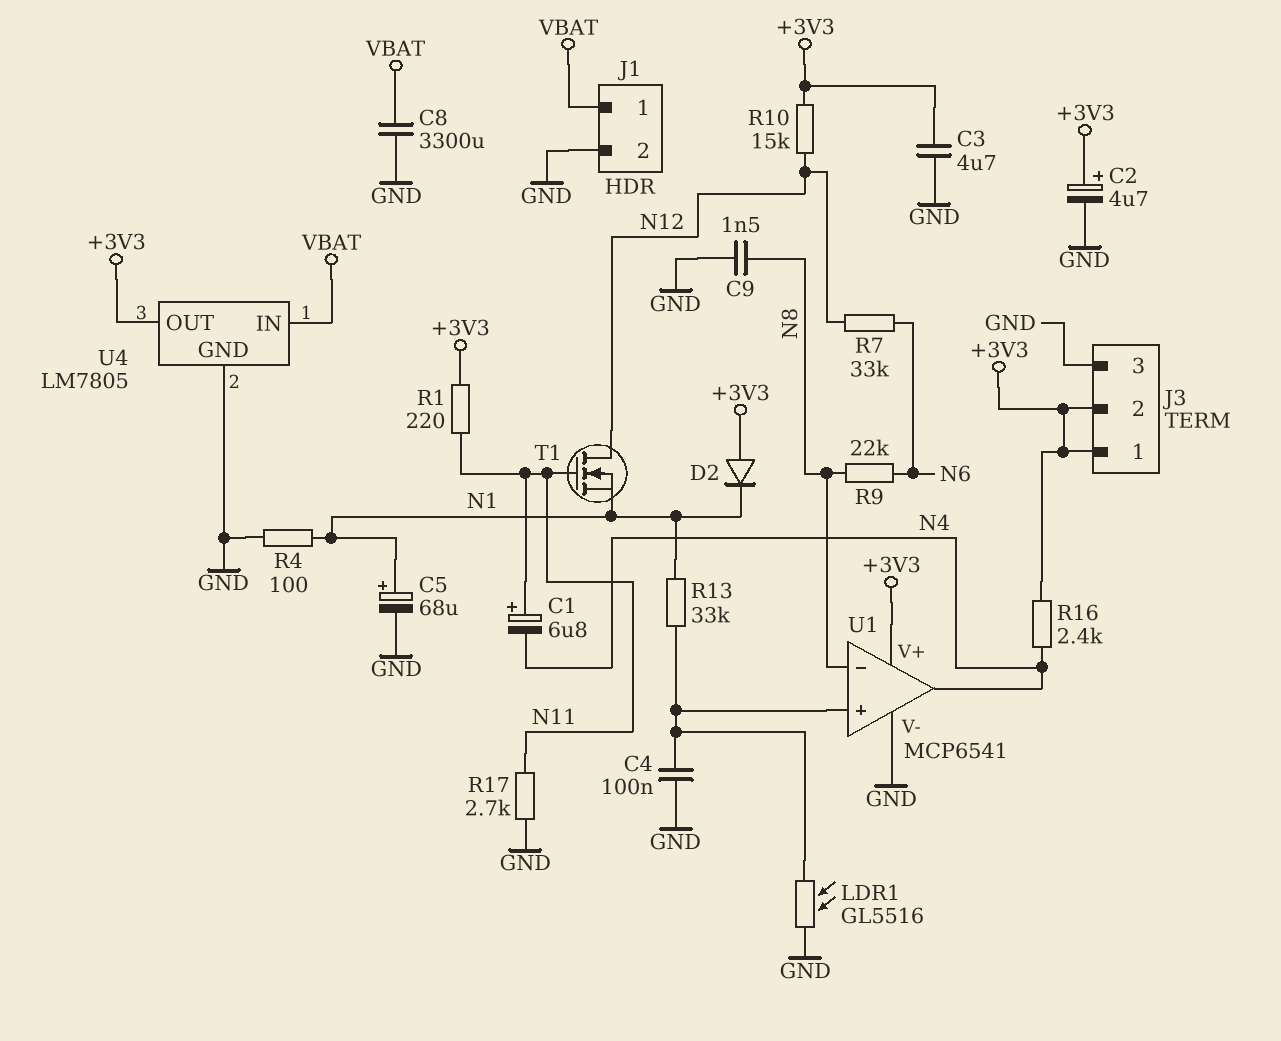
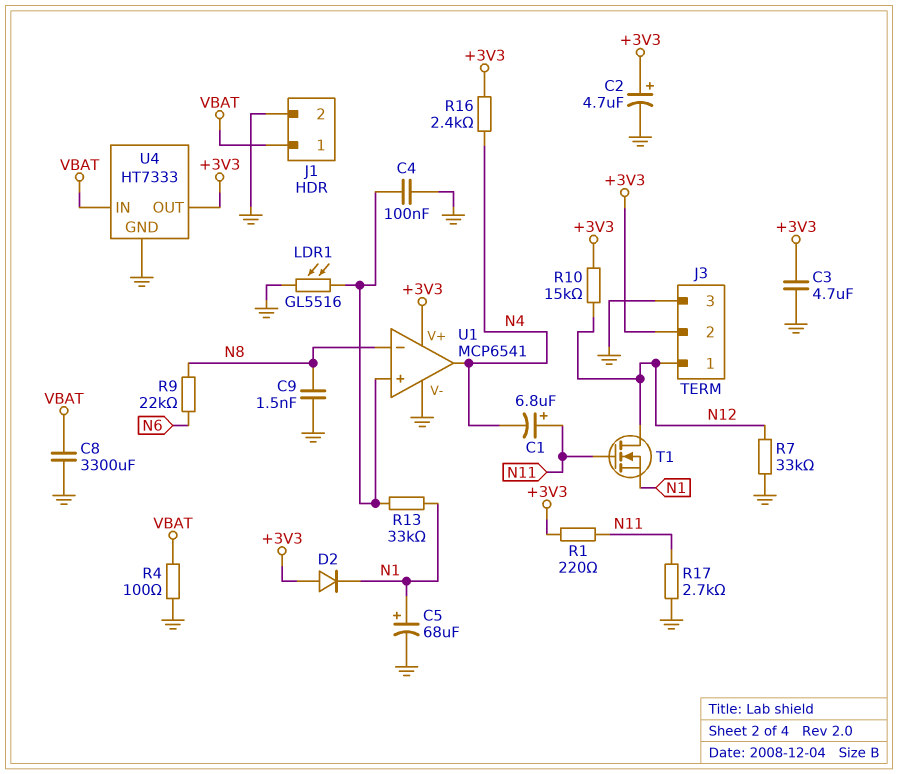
J3 pin 1: +3V3 -> N12
R4: 100 (GND, N1) -> 100 (GND, VBAT)
R7: 33k (N6, N12) -> 33k (GND, N12)
U4: LM7805 -> HT7333

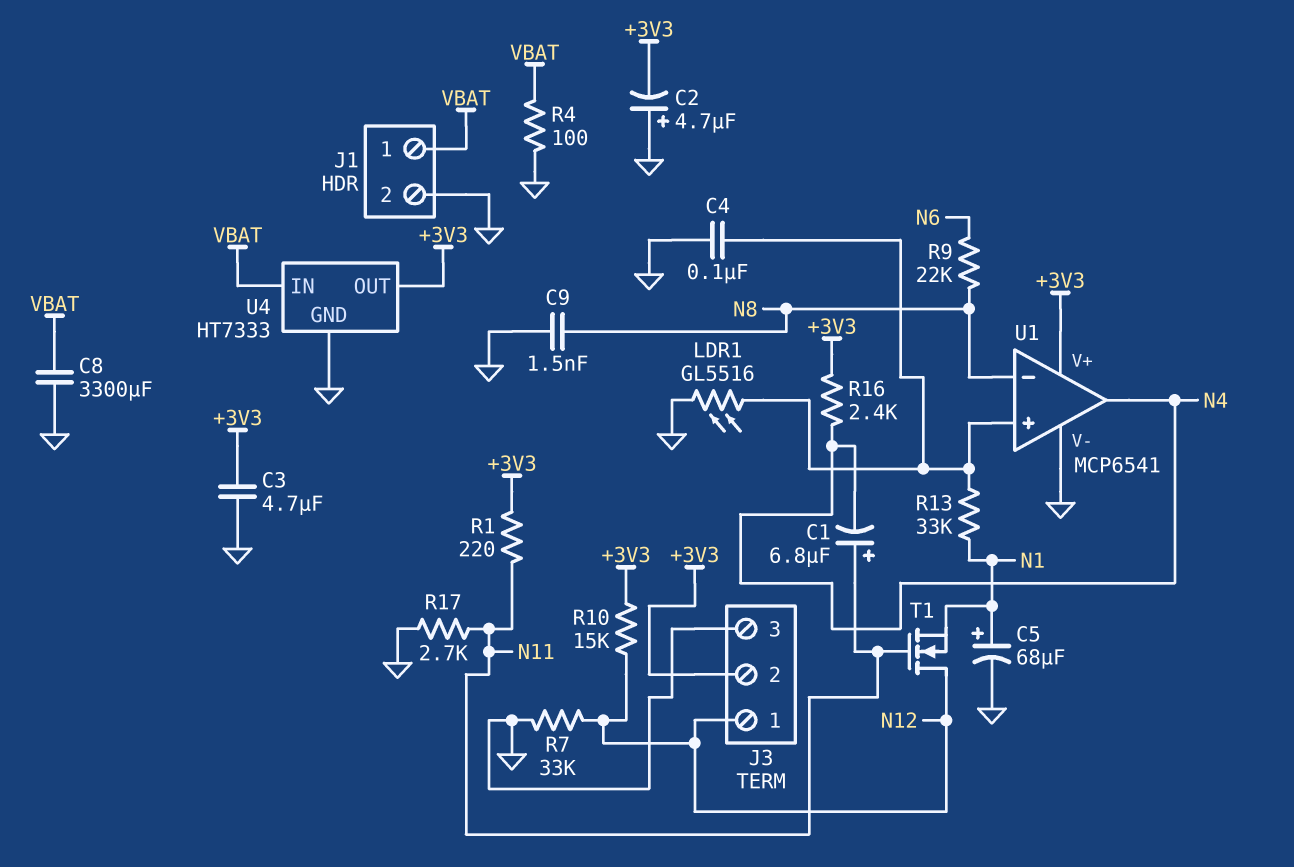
C2: 4.7uF (plus +3V3, minus GND) -> 4.7uF (plus GND, minus +3V3)
D2: diode (A +3V3, K N1) -> none

